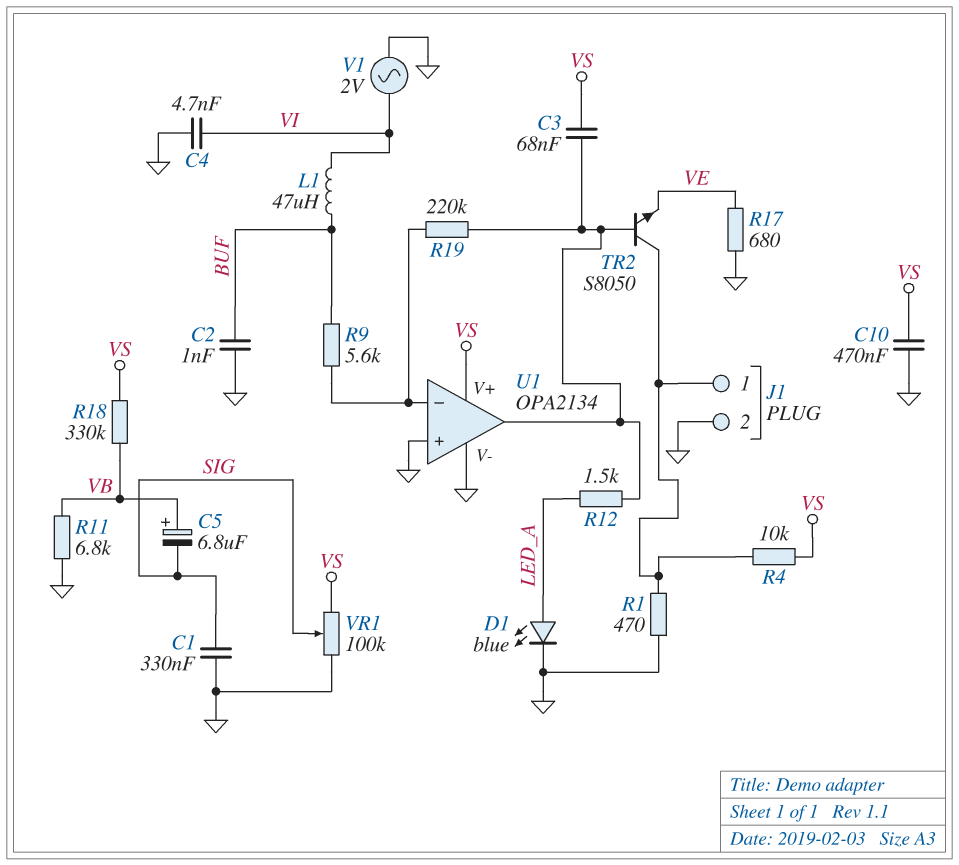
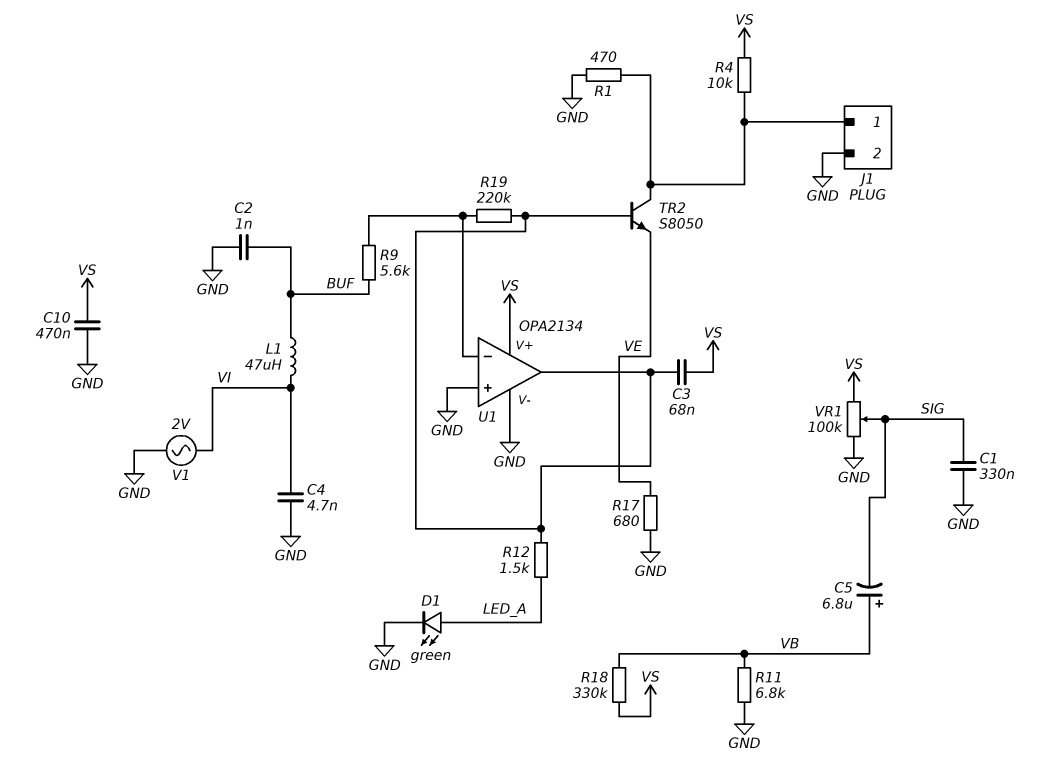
D1: LED blue (A LED_A, K GND) -> LED green (A LED_A, K GND)

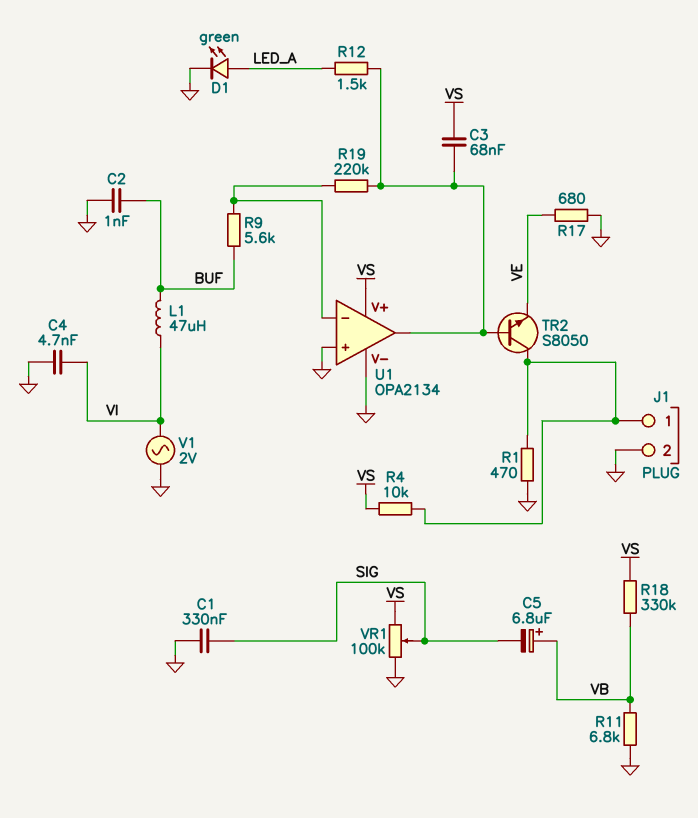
C10: 470nF (GND, VS) -> none

